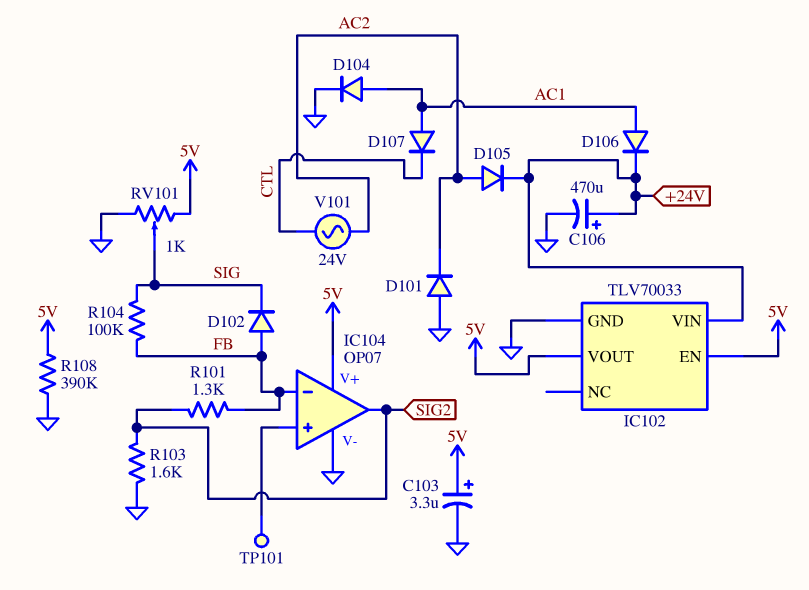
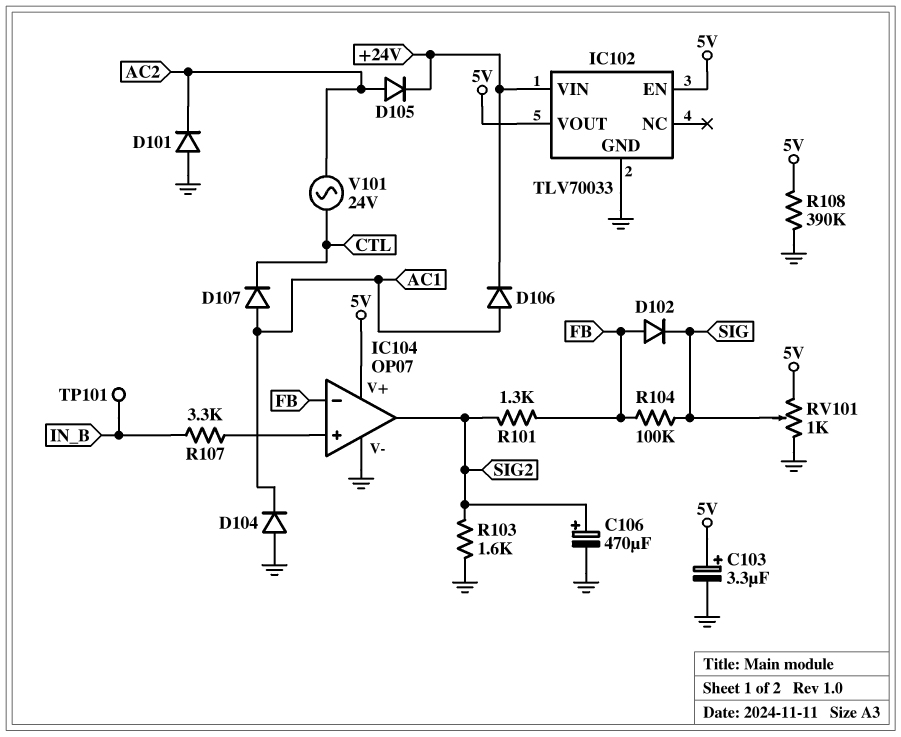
C106: 470uF (plus +24V, minus GND) -> 470uF (plus SIG2, minus GND)
D104: diode (A AC1, K GND) -> diode (A GND, K AC1)
R107: none -> 3.3k (IC104/in+, IN_B)
TP101: test point (IC104/in+) -> test point (IN_B)

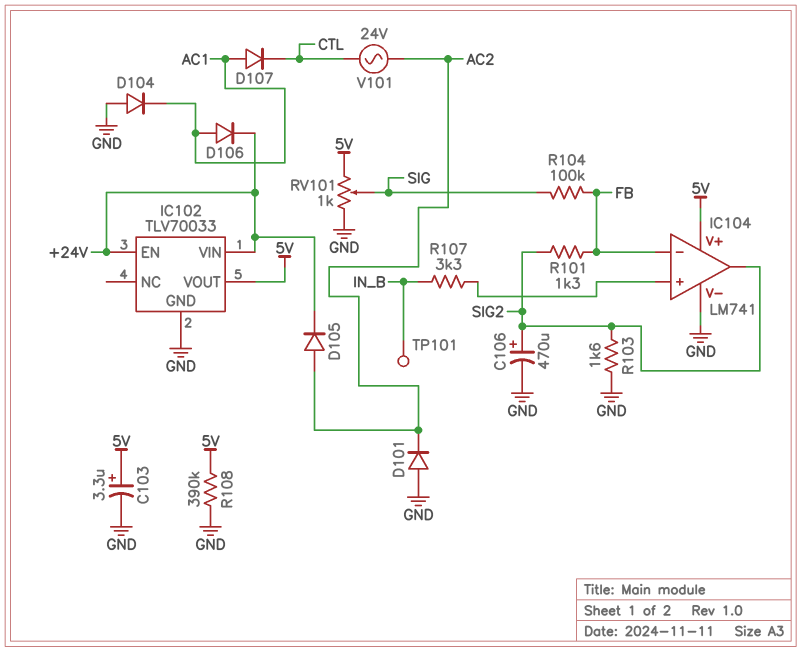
D102: diode (A FB, K SIG) -> none
IC102 pin EN: 5V -> +24V
IC104: OP07 -> LM741

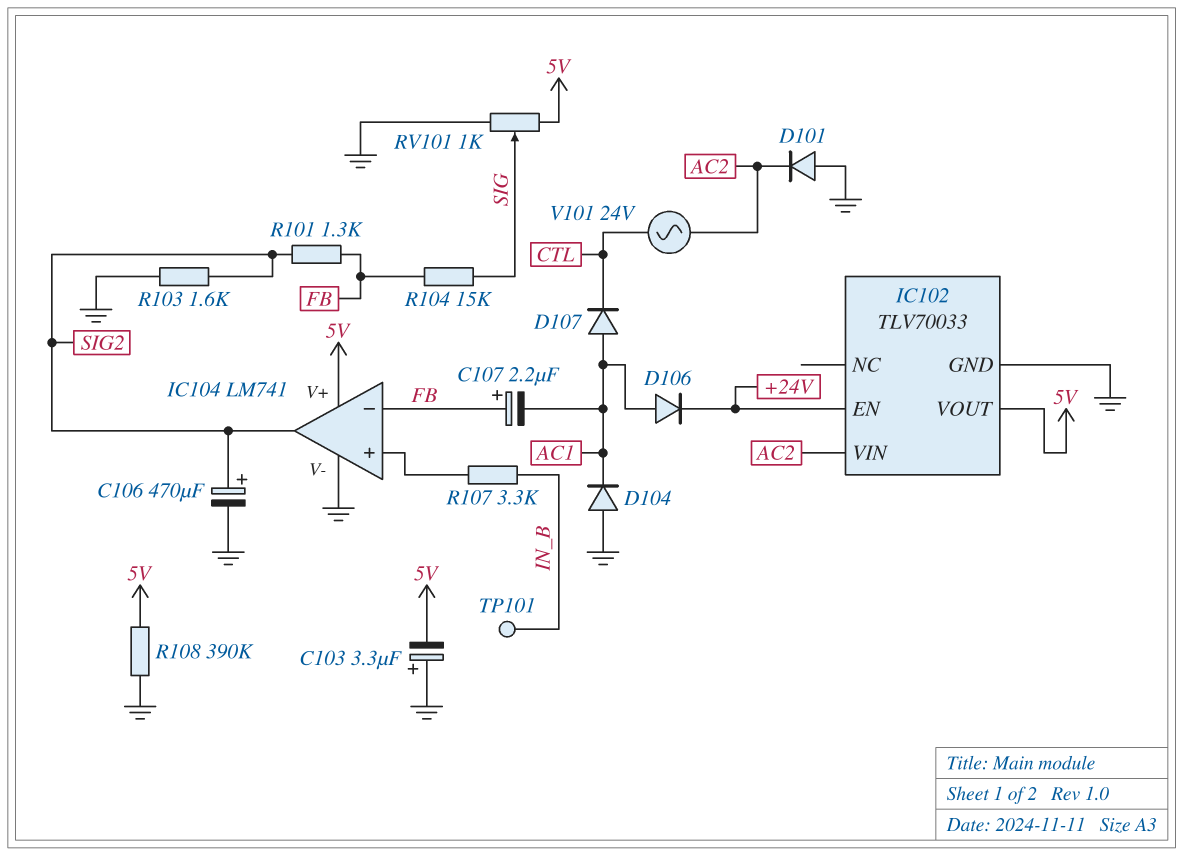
C103: 3.3uF (plus 5V, minus GND) -> 3.3uF (plus GND, minus 5V)
C107: none -> 2.2uF (plus FB, minus AC1)
D105: diode (A AC2, K +24V) -> none
IC102 pin VIN: +24V -> AC2
R104: 100k (FB, SIG) -> 15k (FB, SIG)

